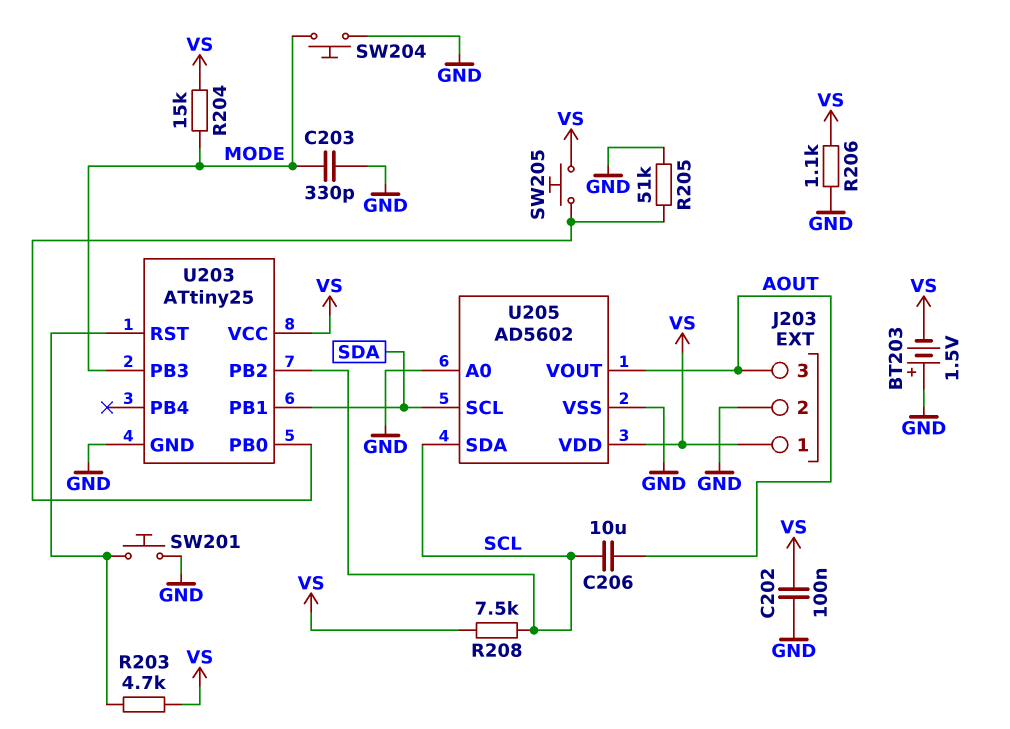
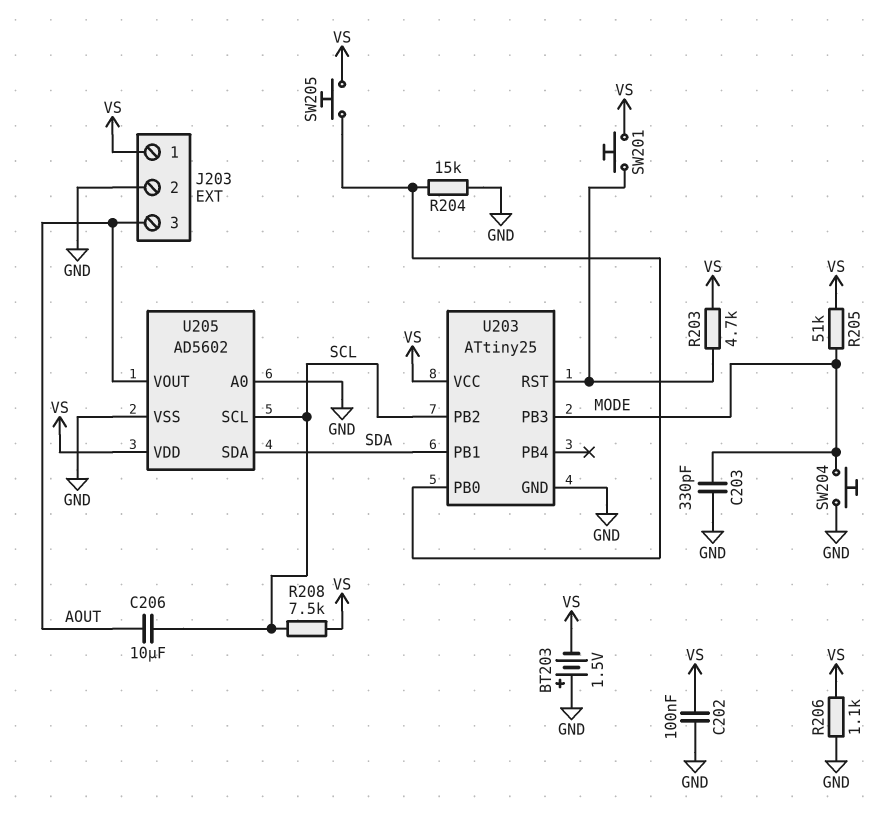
R204: 15k (MODE, VS) -> 15k (GND, U203/PB0)
R205: 51k (GND, U203/PB0) -> 51k (MODE, VS)
SW201: button (GND, U203/RST) -> button (U203/RST, VS)
U205 pin SCL: SDA -> SCL
U205 pin SDA: SCL -> SDA

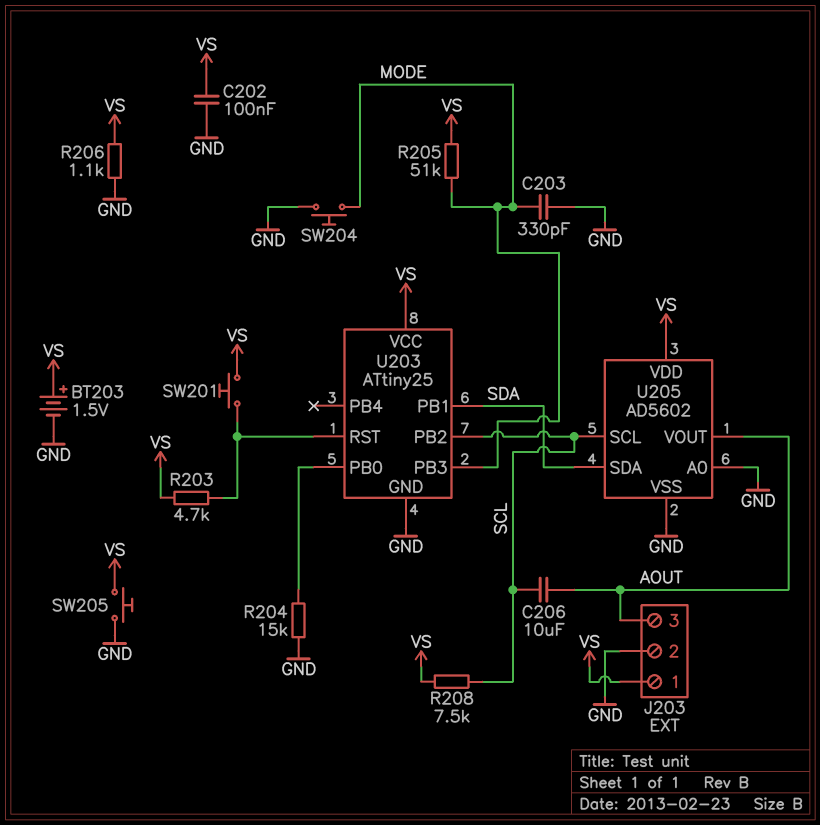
BT203: 1.5V (plus GND, minus VS) -> 1.5V (plus VS, minus GND)
SW205: button (U203/PB0, VS) -> button (GND, VS)

